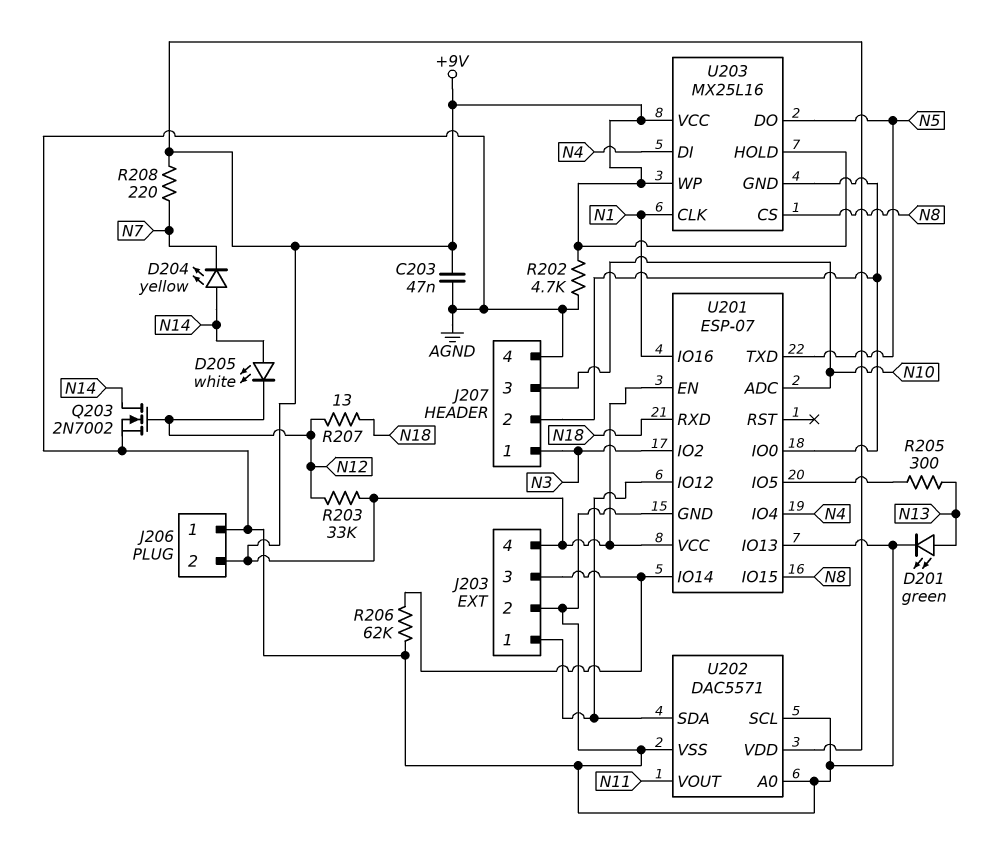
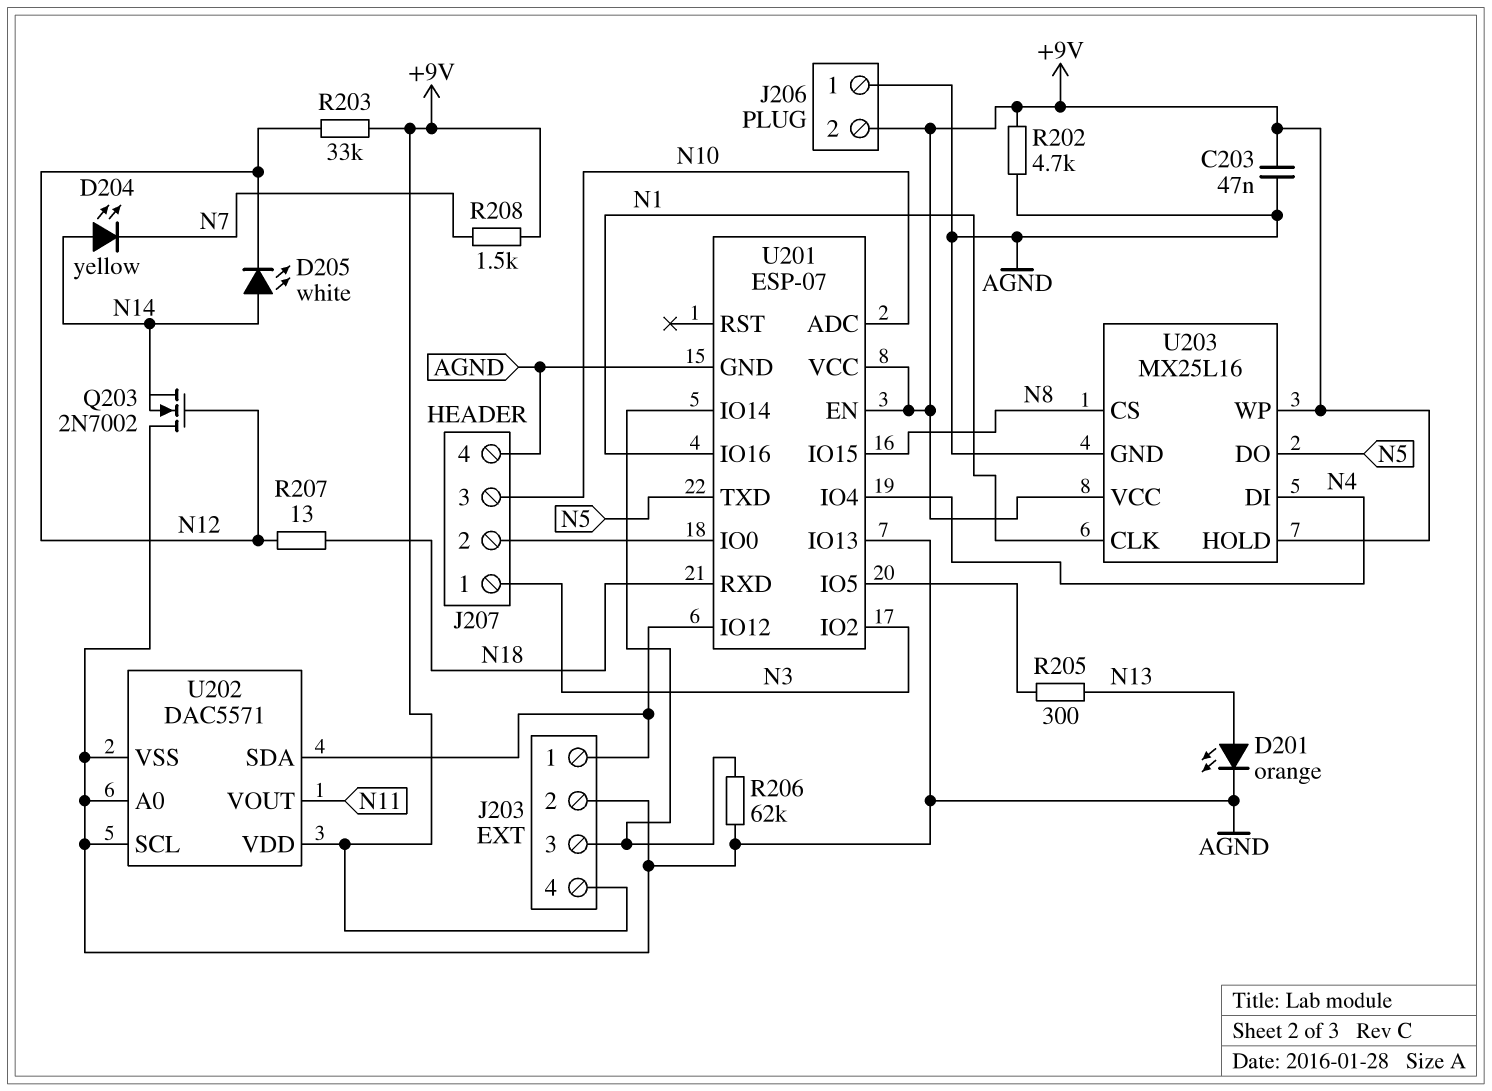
D201: LED green (A N13, K AGND) -> LED orange (A N13, K AGND)
Q203: NMOS 2N7002 (G N12, D N14, S AGND) -> NMOS 2N7002 (G N12, D AGND, S N14)
R208: 220 (+9V, N7) -> 1.5k (+9V, N7)
U203 pin GND: J207/2 -> AGND

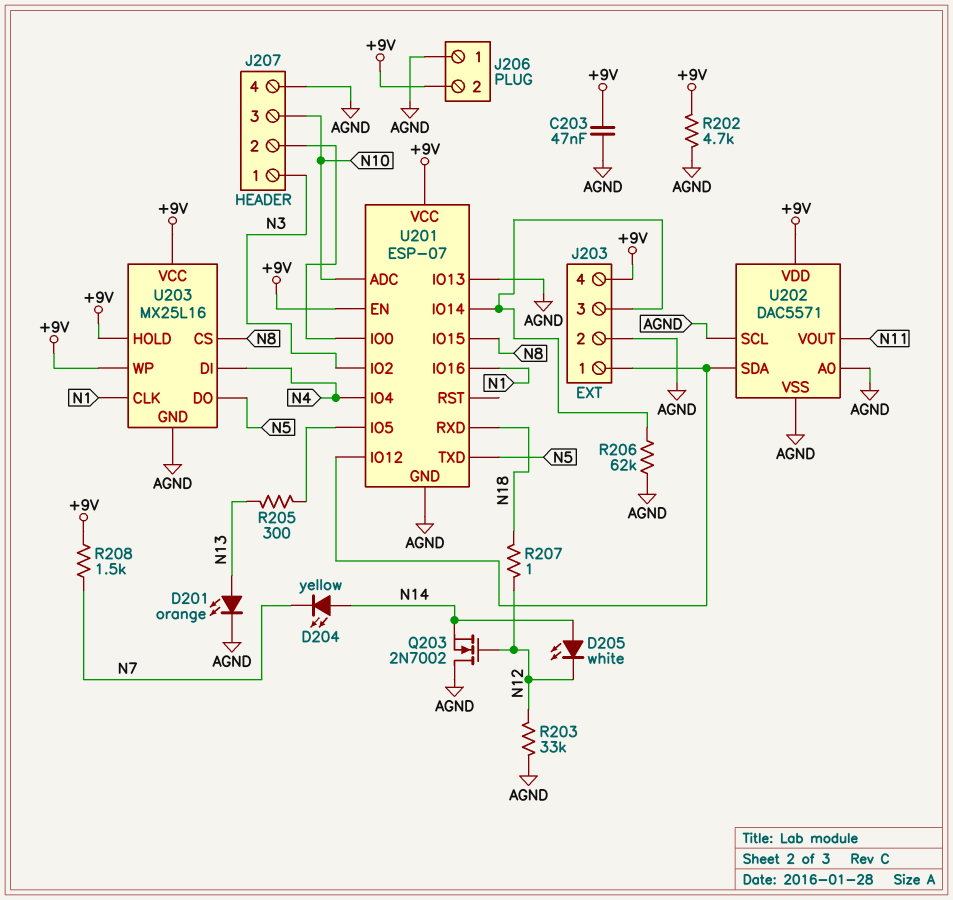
R203: 33k (+9V, N12) -> 33k (AGND, N12)
R207: 13 (N12, N18) -> 1 (N12, N18)

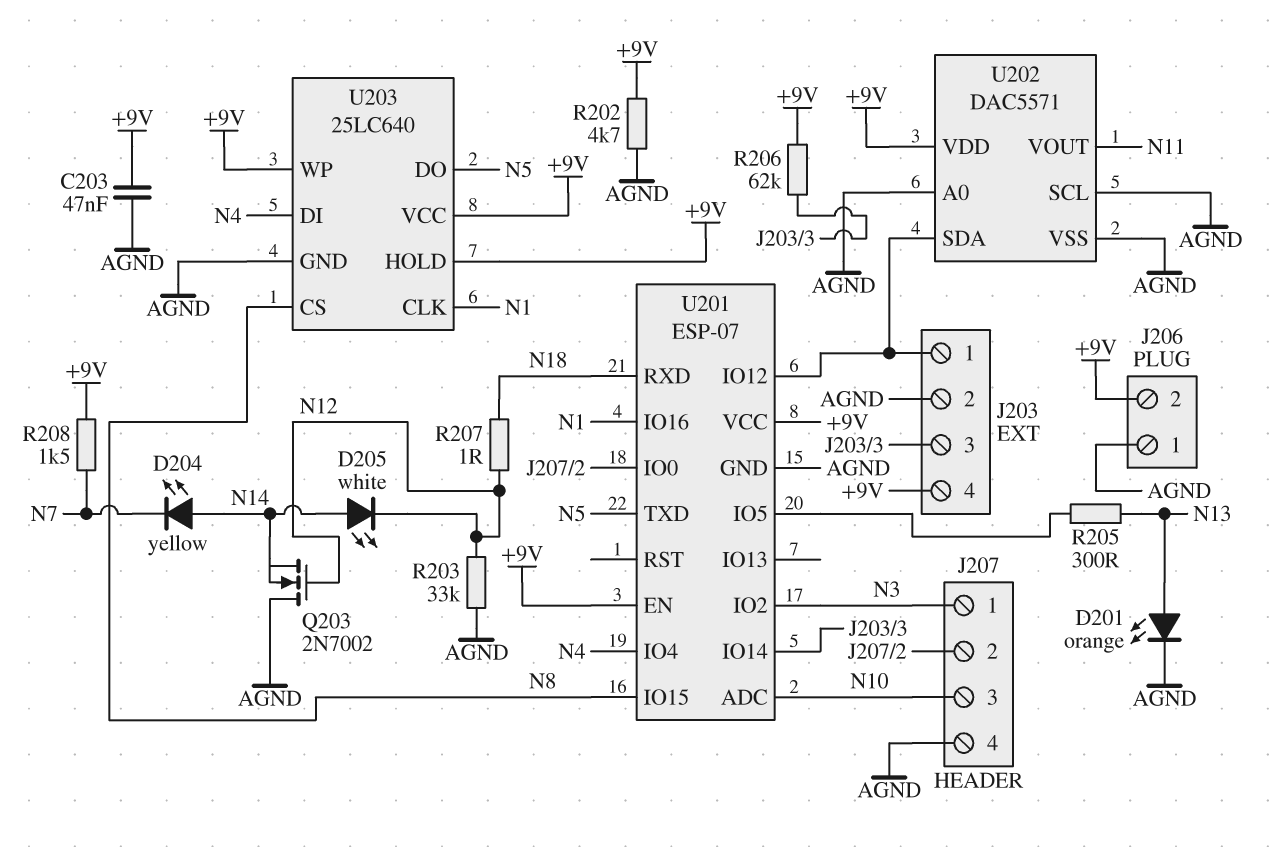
R206: 62k (AGND, J203/3) -> 62k (+9V, J203/3)
U201 pin IO13: AGND -> none
U203: MX25L16 -> 25LC640

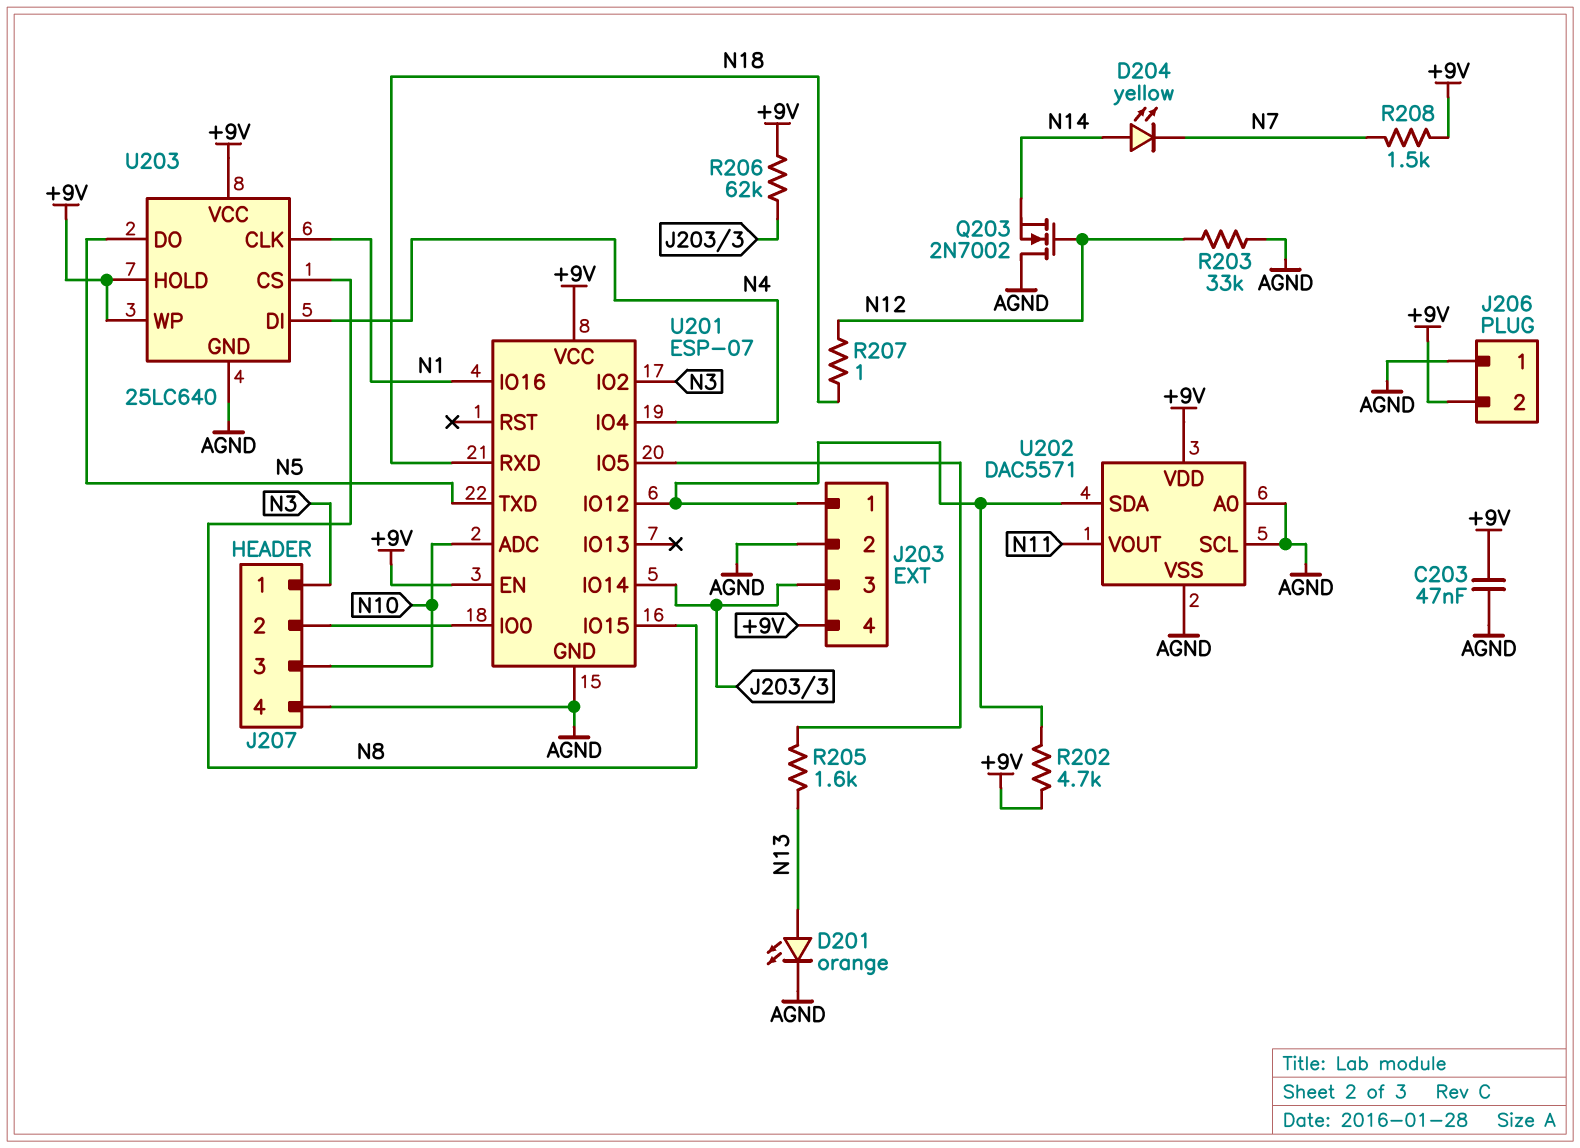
D205: LED white (A N14, K N12) -> none
R202: 4.7k (+9V, AGND) -> 4.7k (+9V, J203/1)
R205: 300 (N13, U201/IO5) -> 1.6k (N13, U201/IO5)

